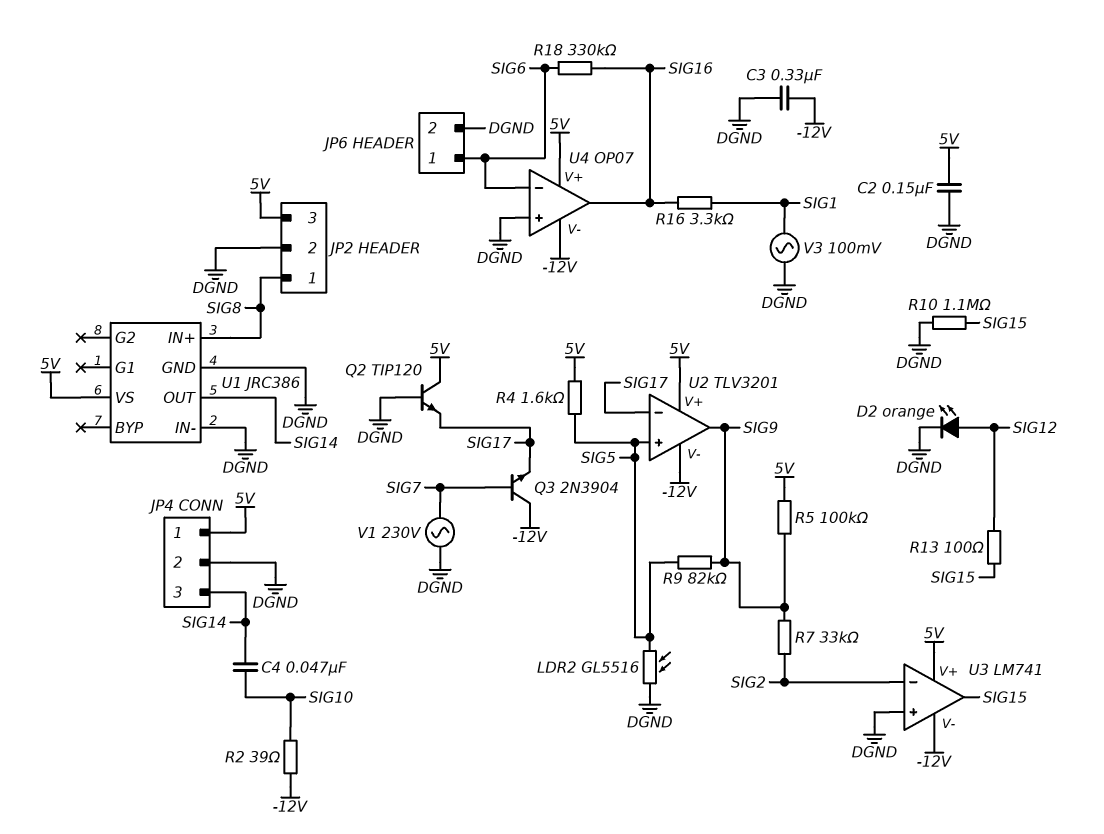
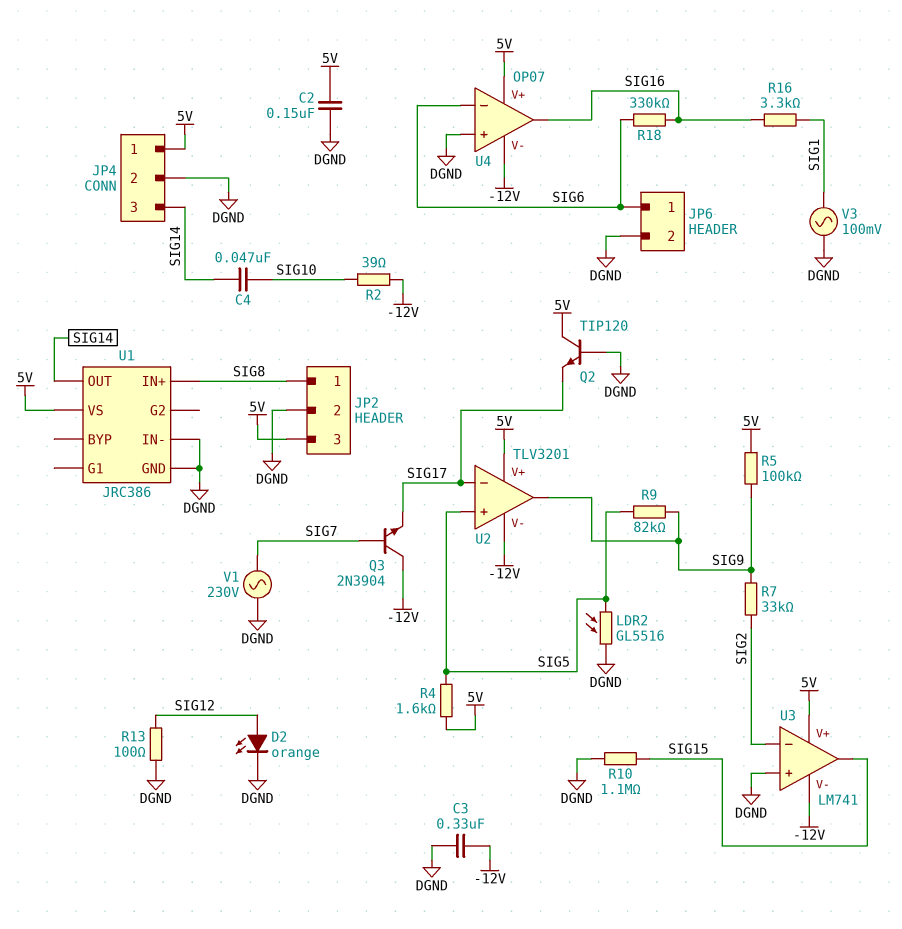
R13: 100 (SIG12, SIG15) -> 100 (DGND, SIG12)

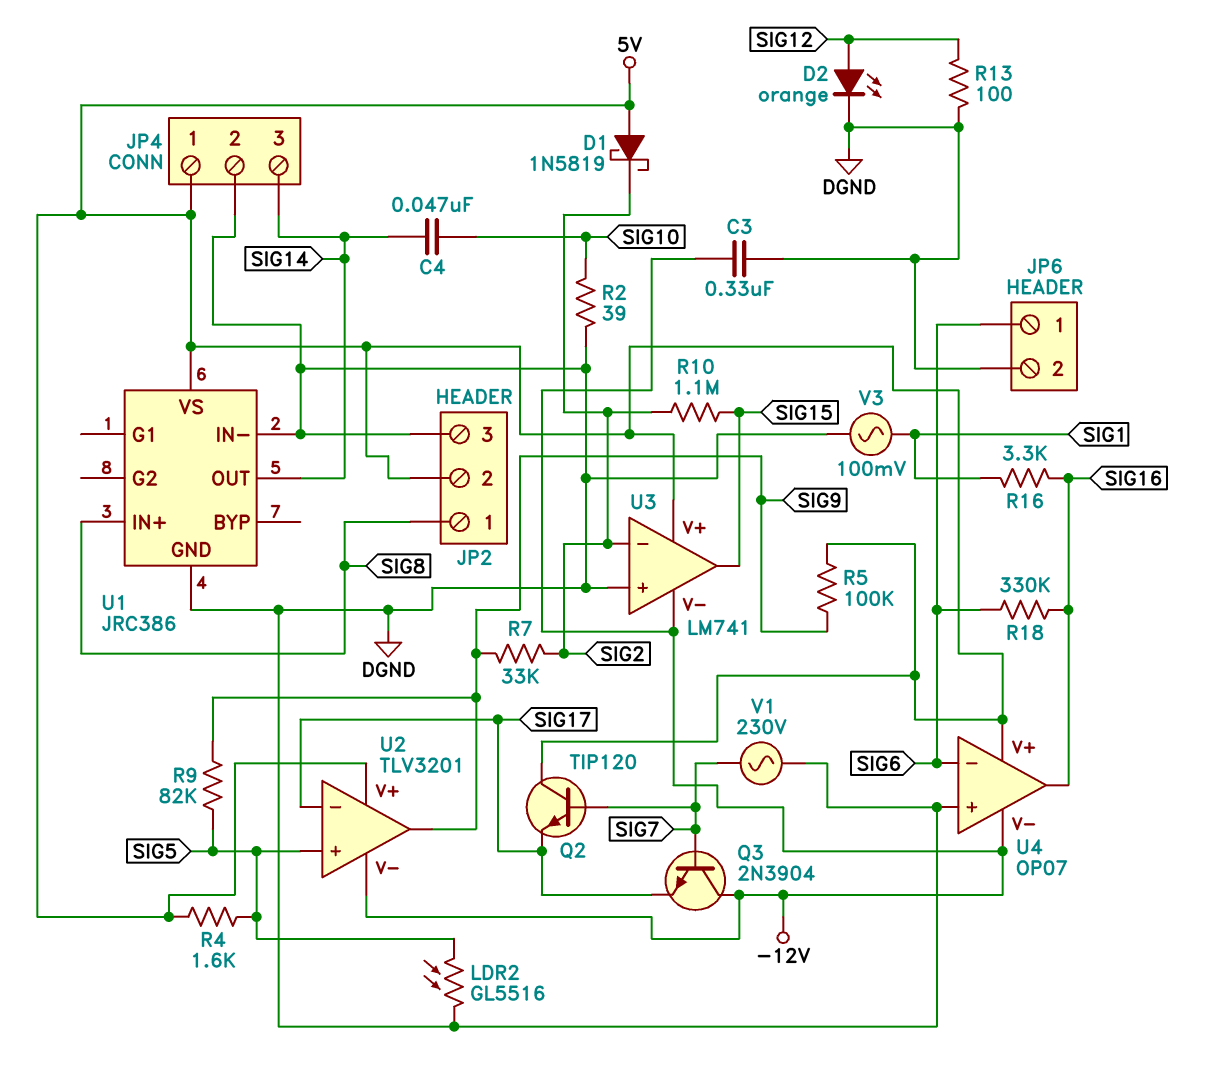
C2: 150nF (5V, DGND) -> none
D1: none -> schottky 1N5819 (A 5V, K SIG2)
JP2 pin 2: DGND -> 5V
JP2 pin 3: 5V -> DGND
Q2: NPN TIP120 (B DGND, C 5V, E SIG17) -> NPN TIP120 (B SIG7, C 5V, E SIG17)
R2: 39 (-12V, SIG10) -> 39 (DGND, SIG10)
R10: 1.1M (DGND, SIG15) -> 1.1M (SIG2, SIG15)

